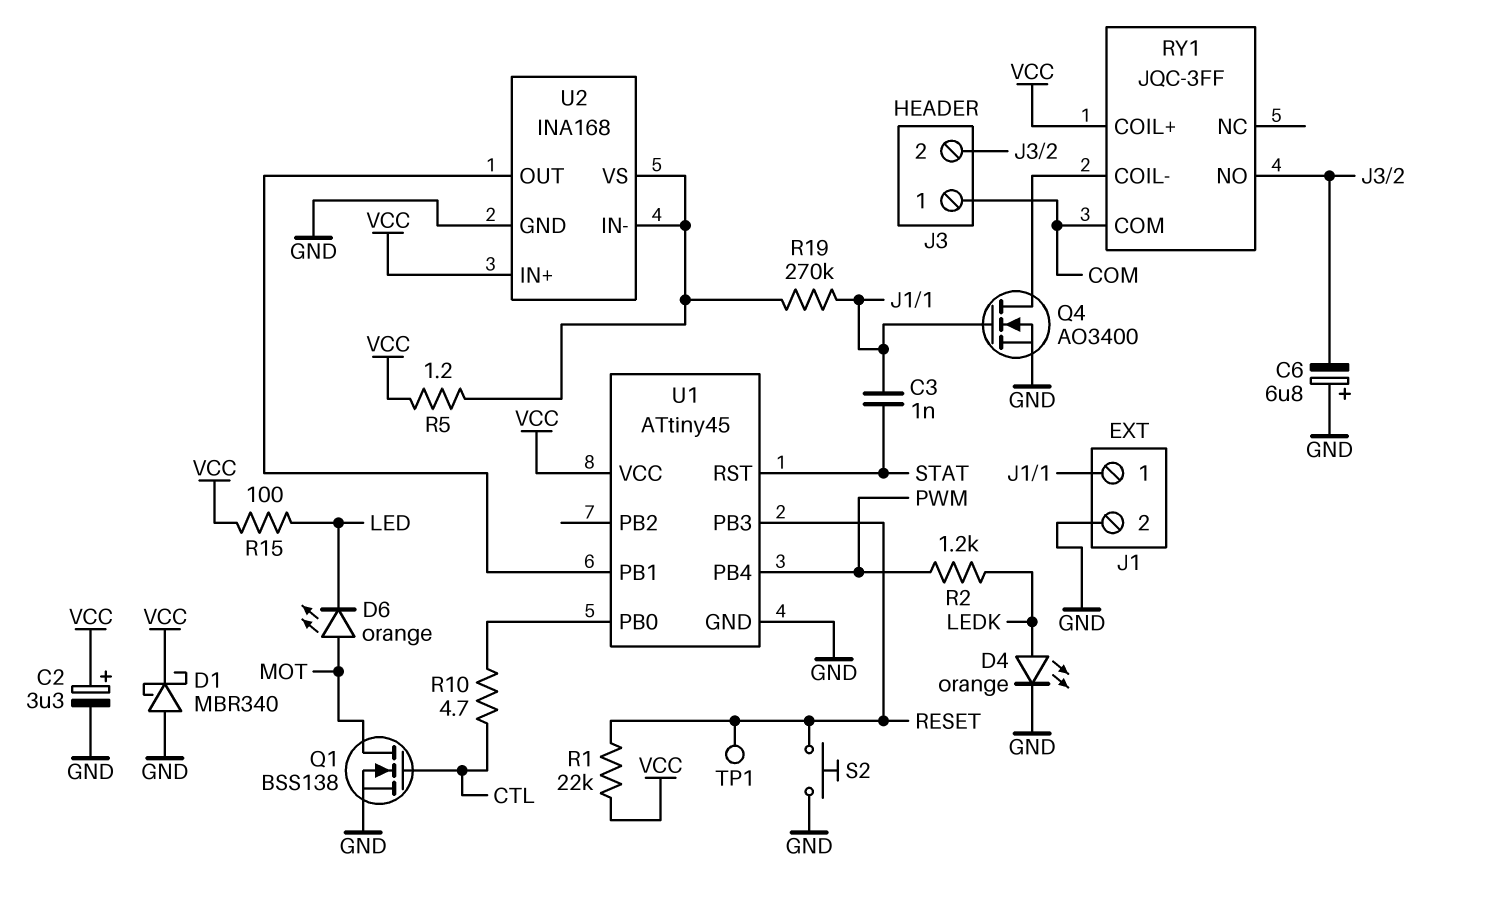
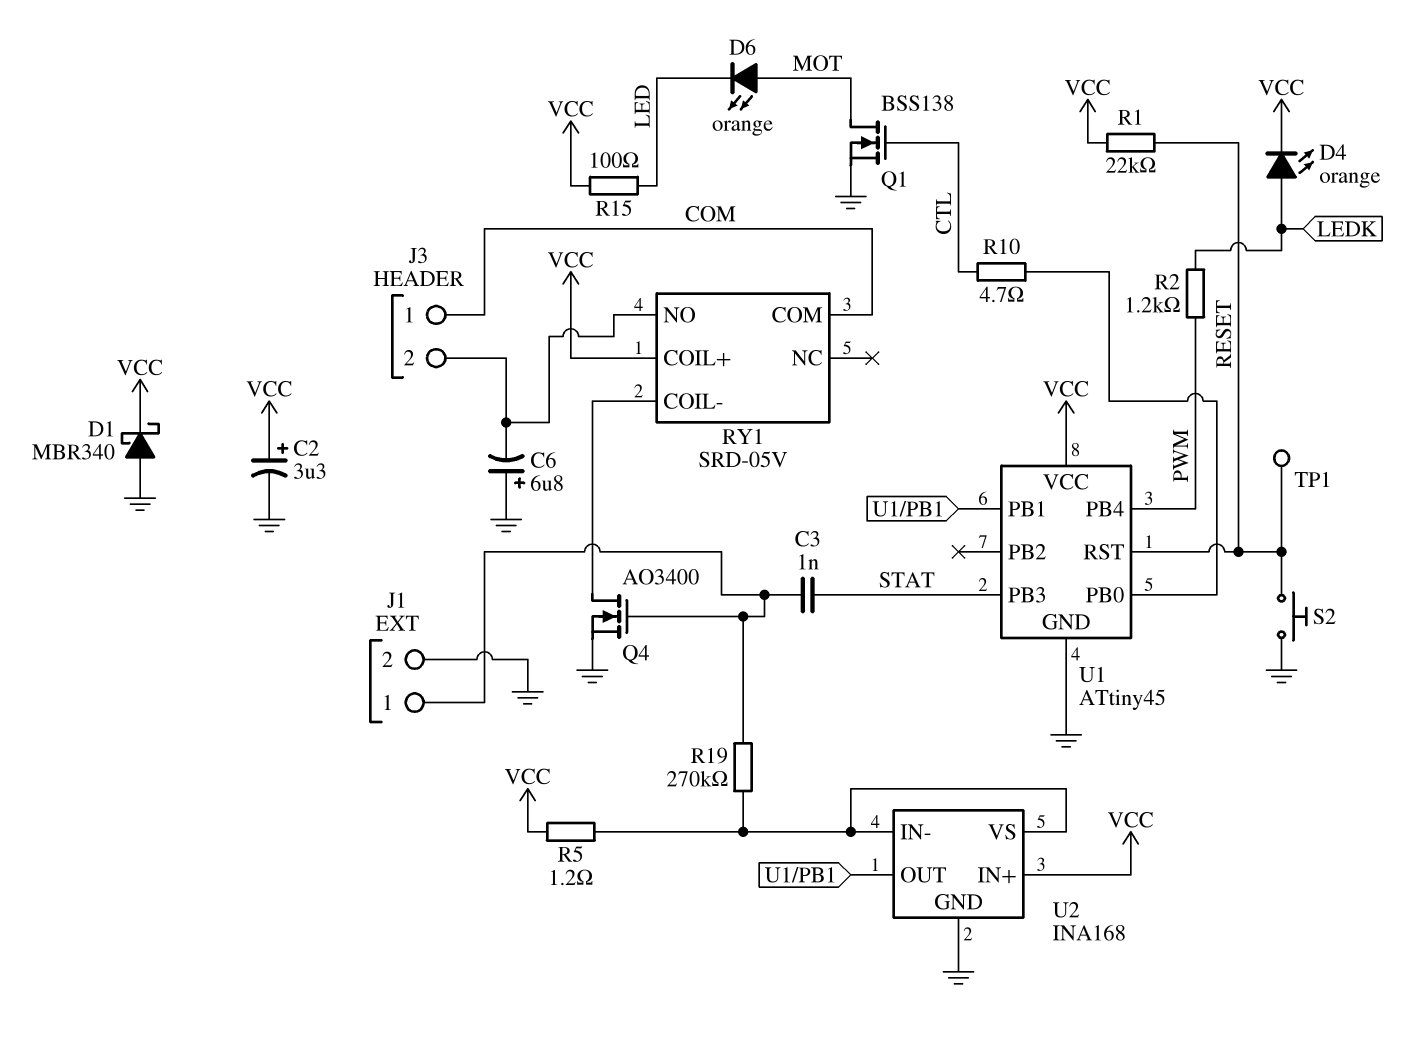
D4: LED orange (A LEDK, K GND) -> LED orange (A LEDK, K VCC)
RY1: JQC-3FF -> SRD-05V
U1 pin PB3: RESET -> STAT
U1 pin RST: STAT -> RESET

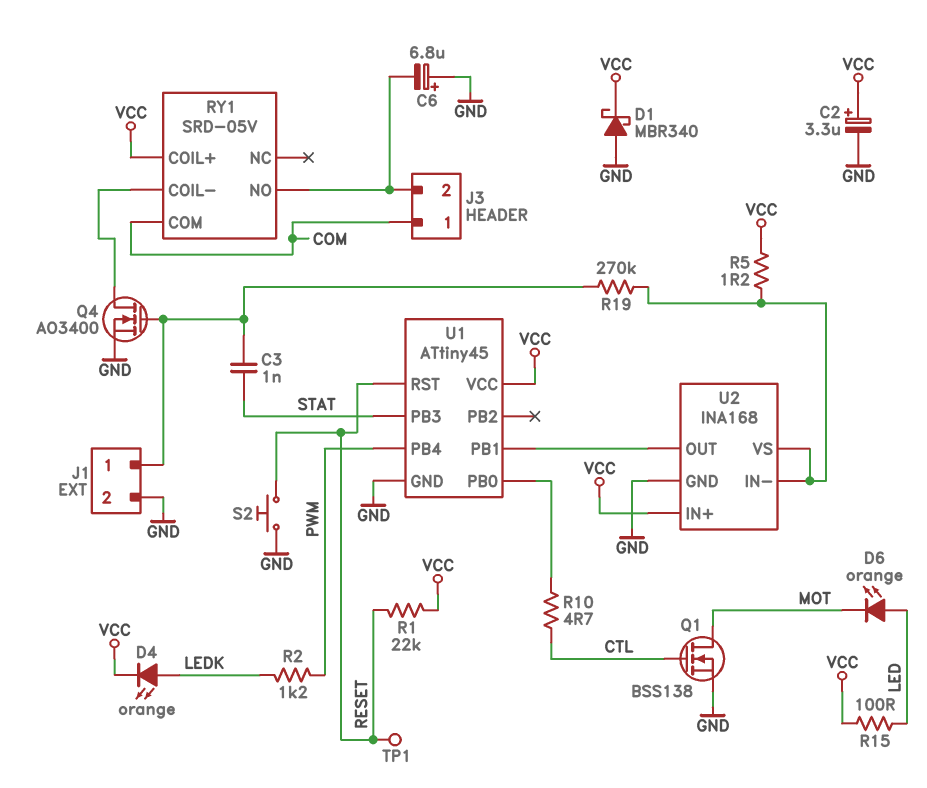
D6: LED orange (A MOT, K LED) -> LED orange (A LED, K MOT)

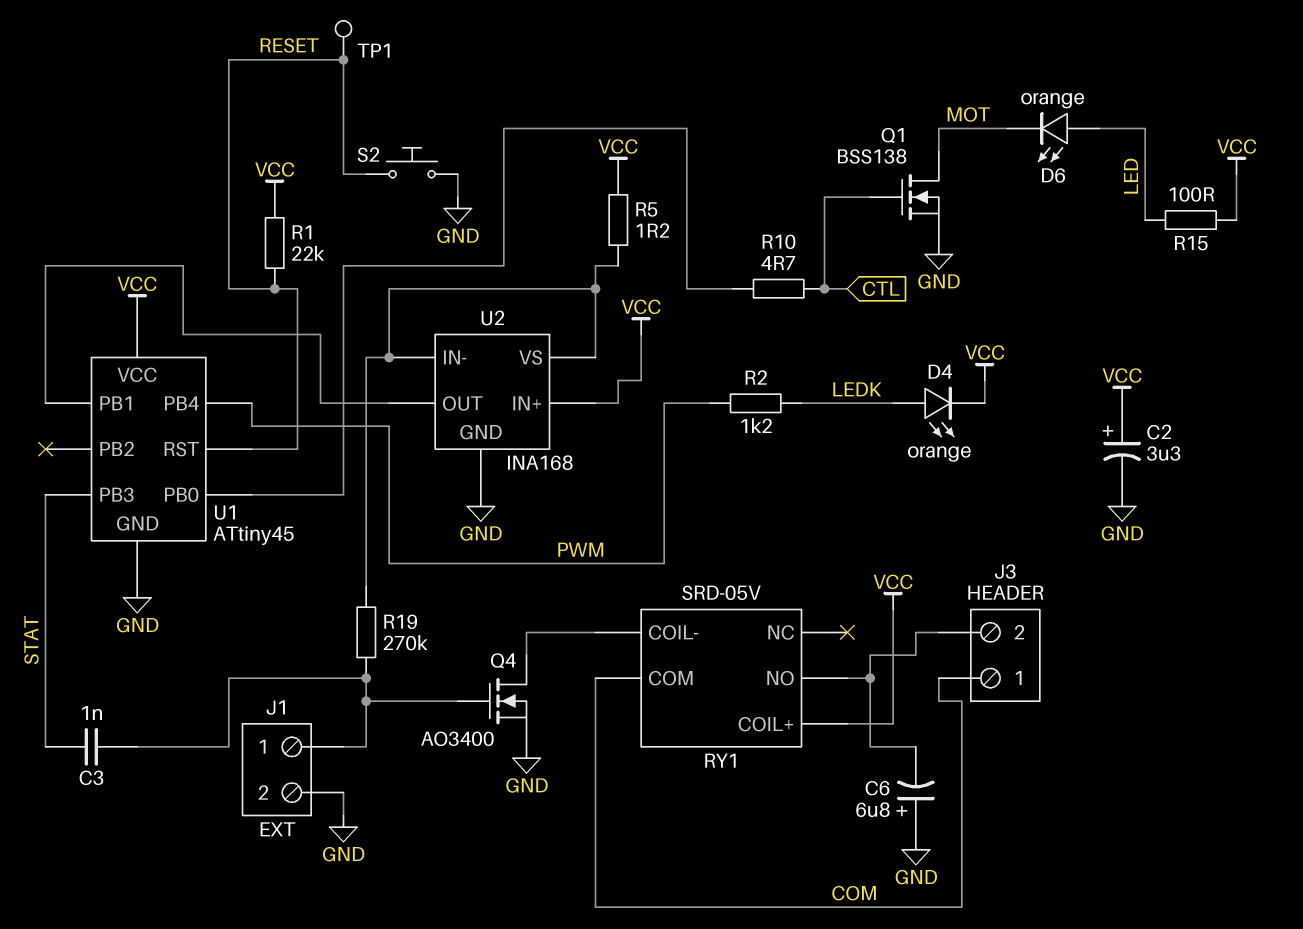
D1: schottky MBR340 (A GND, K VCC) -> none

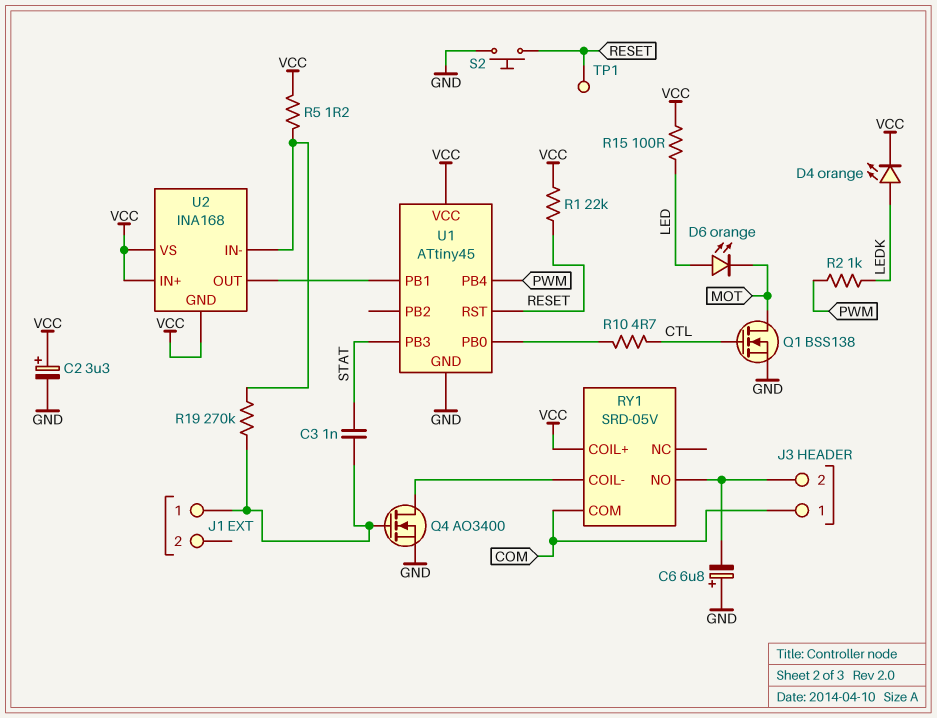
J1 pin 2: GND -> none
R2: 1.2k (LEDK, PWM) -> 1k (LEDK, PWM)
U2 pin GND: GND -> VCC
U2 pin VS: U2/IN- -> VCC

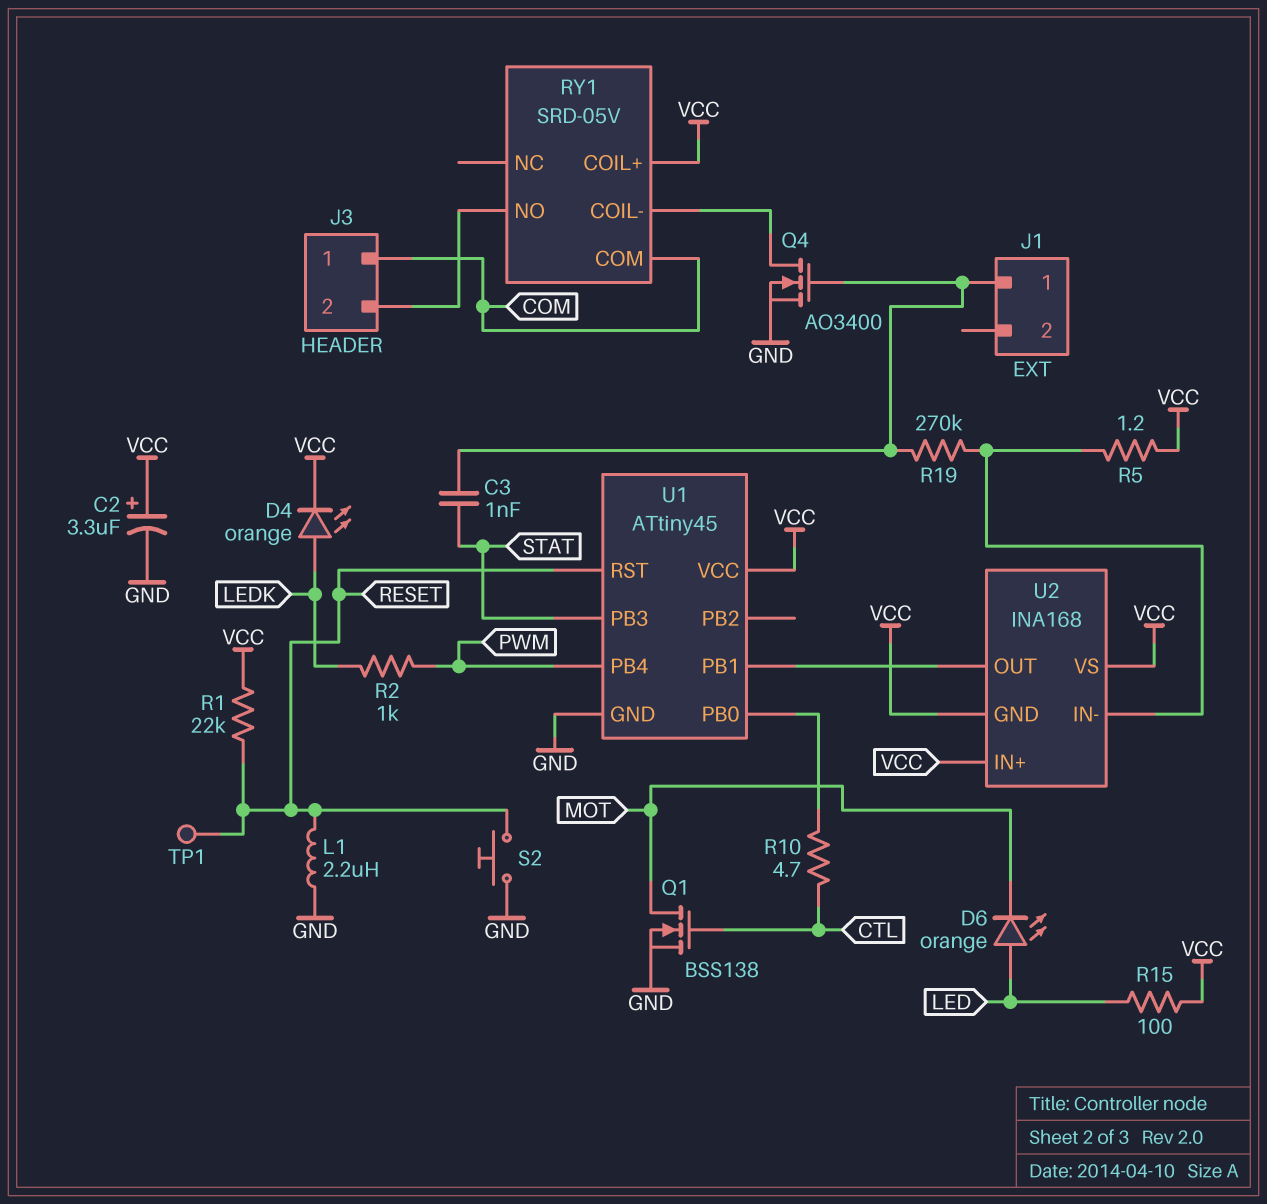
C6: 6.8uF (plus GND, minus J3/2) -> none
L1: none -> 2.2uH (GND, RESET)

